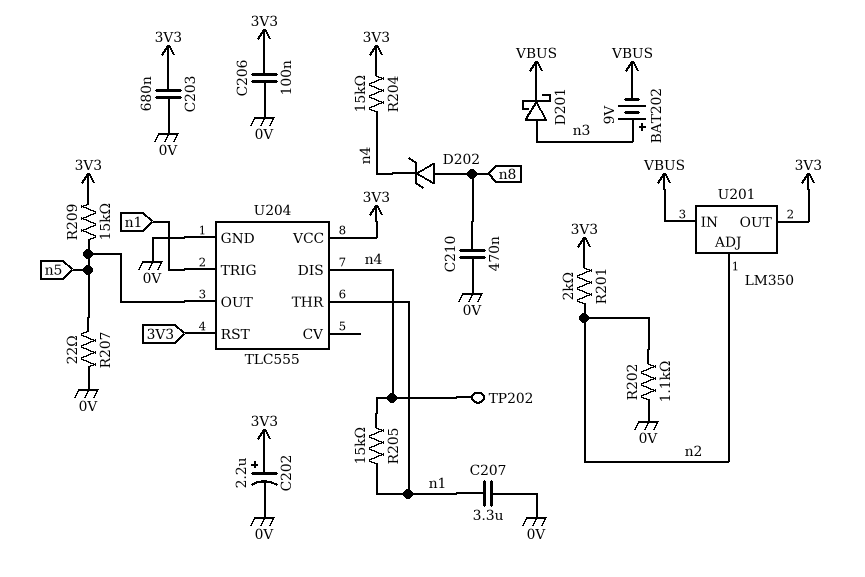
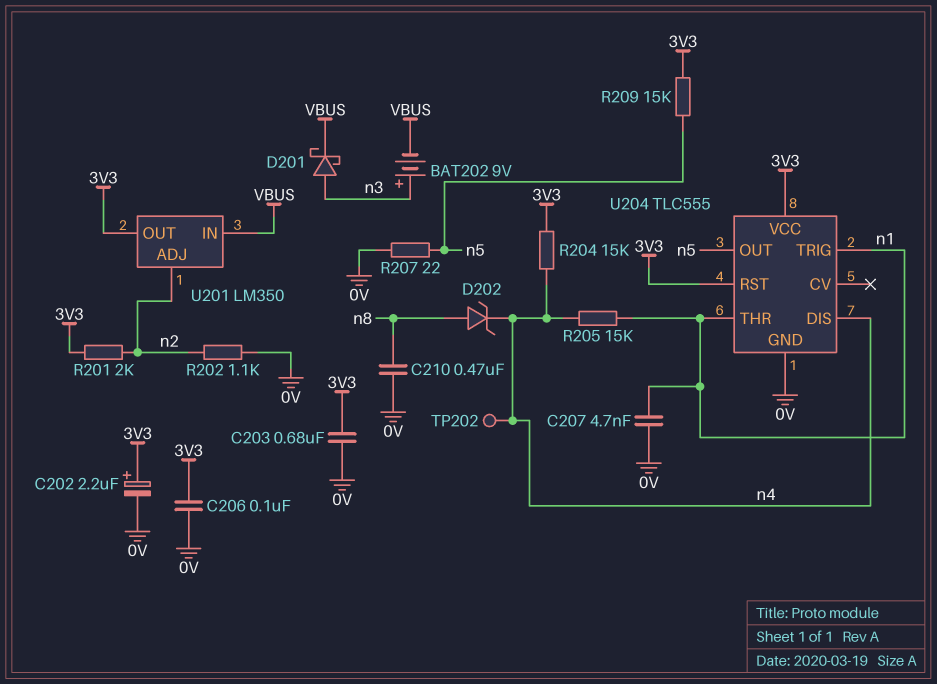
C207: 3.3uF (0V, n1) -> 4.7nF (0V, n1)

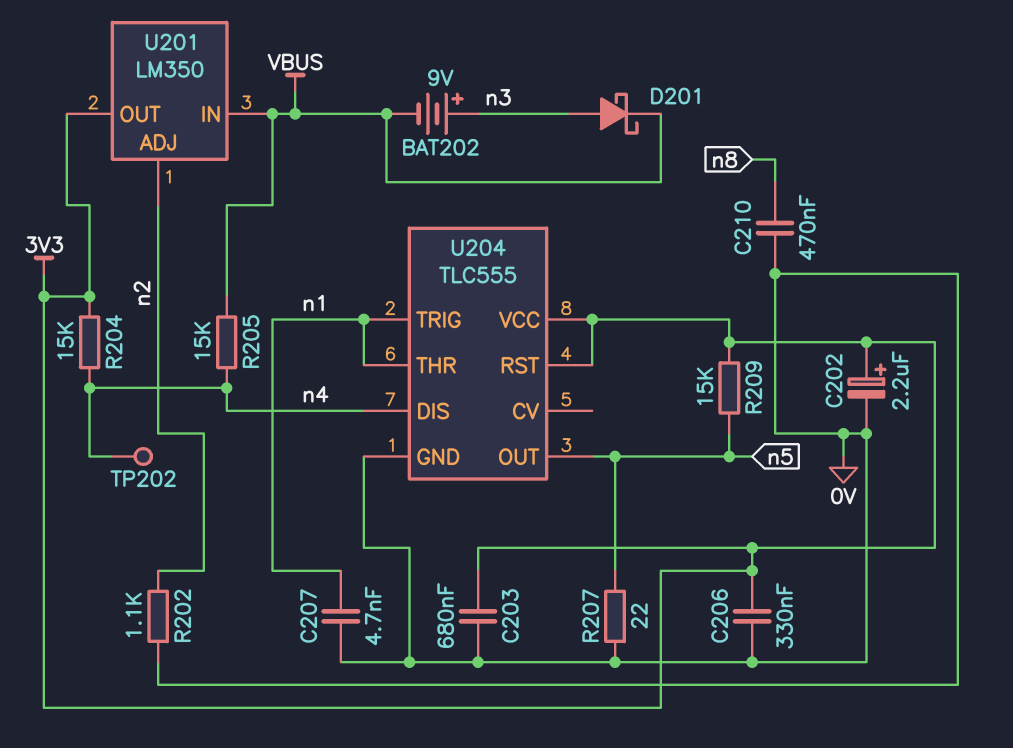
C206: 100nF (0V, 3V3) -> 330nF (0V, 3V3)
D202: zener (A n8, K n4) -> none
R201: 2k (3V3, n2) -> none
R205: 15k (n1, n4) -> 15k (VBUS, n4)

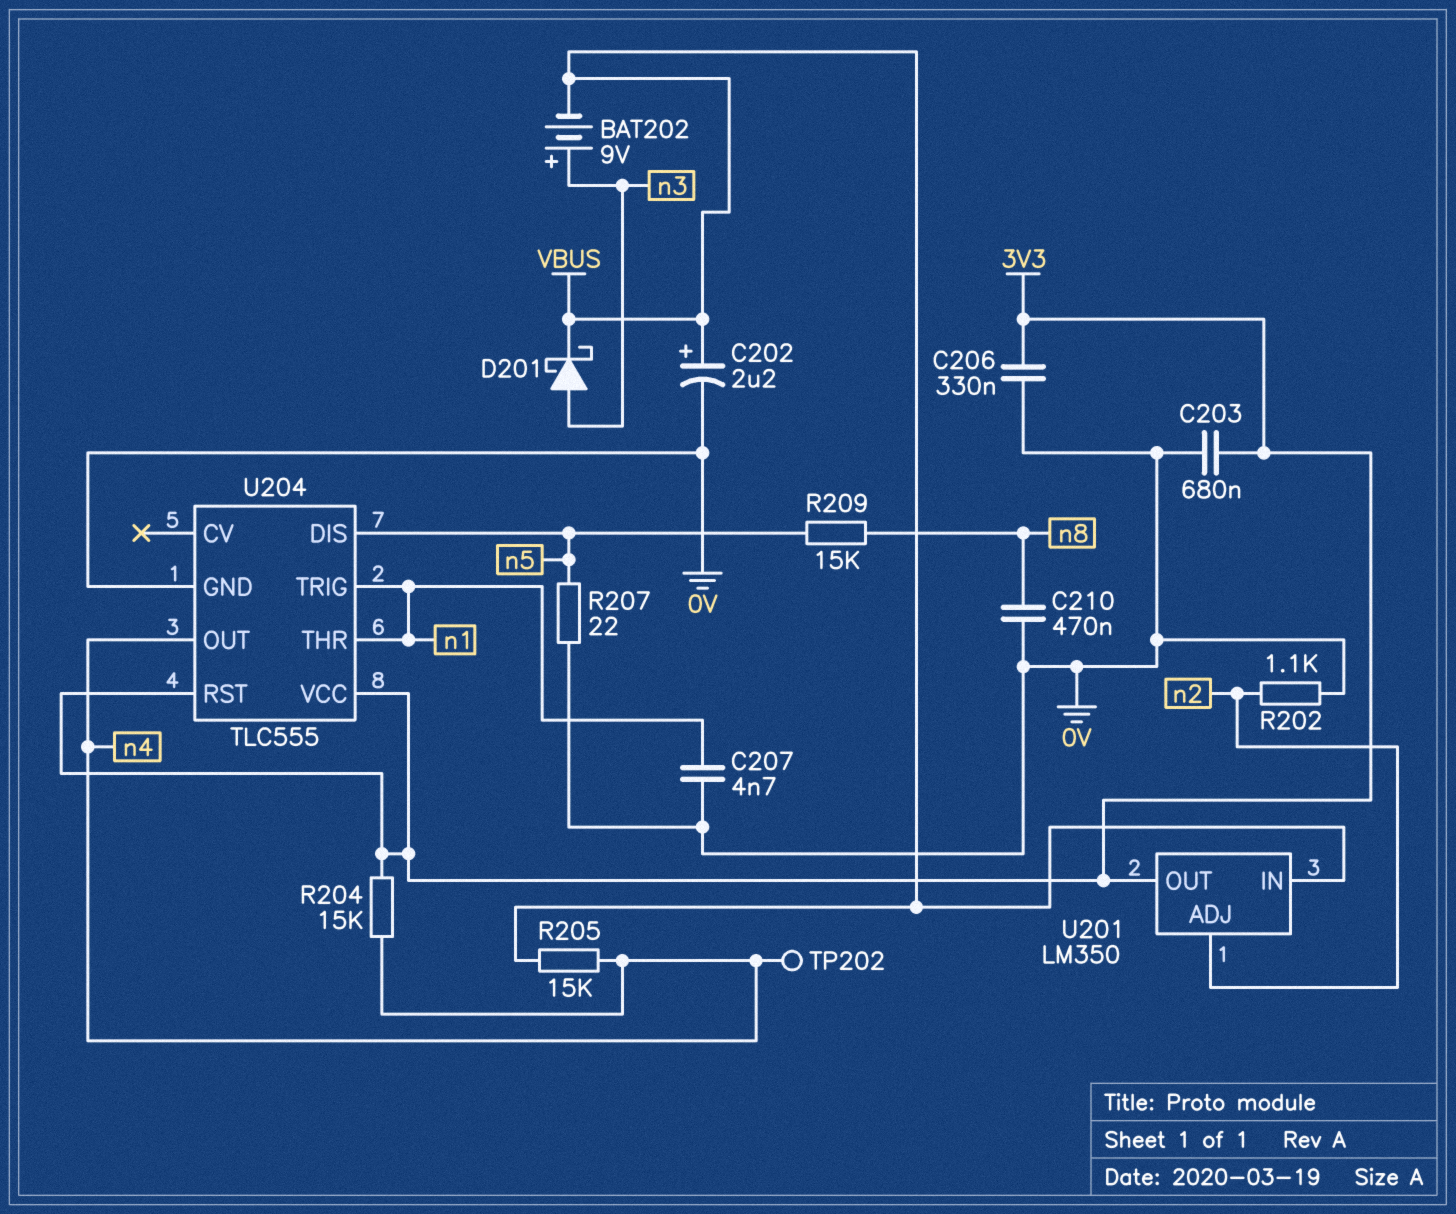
C202: 2.2uF (plus 3V3, minus 0V) -> 2.2uF (plus VBUS, minus 0V)
R209: 15k (3V3, n5) -> 15k (n5, n8)
U204 pin DIS: n4 -> n5
U204 pin OUT: n5 -> n4

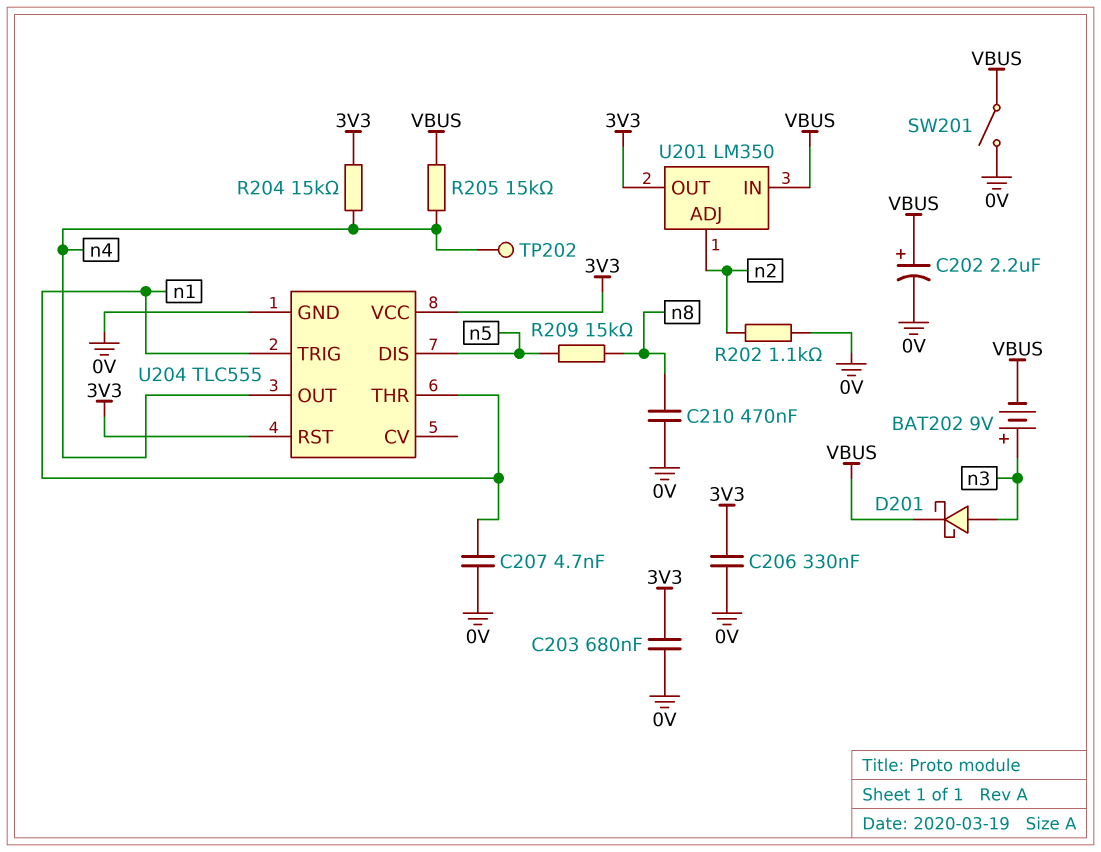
R207: 22 (0V, n5) -> none
SW201: none -> switch (0V, VBUS)

